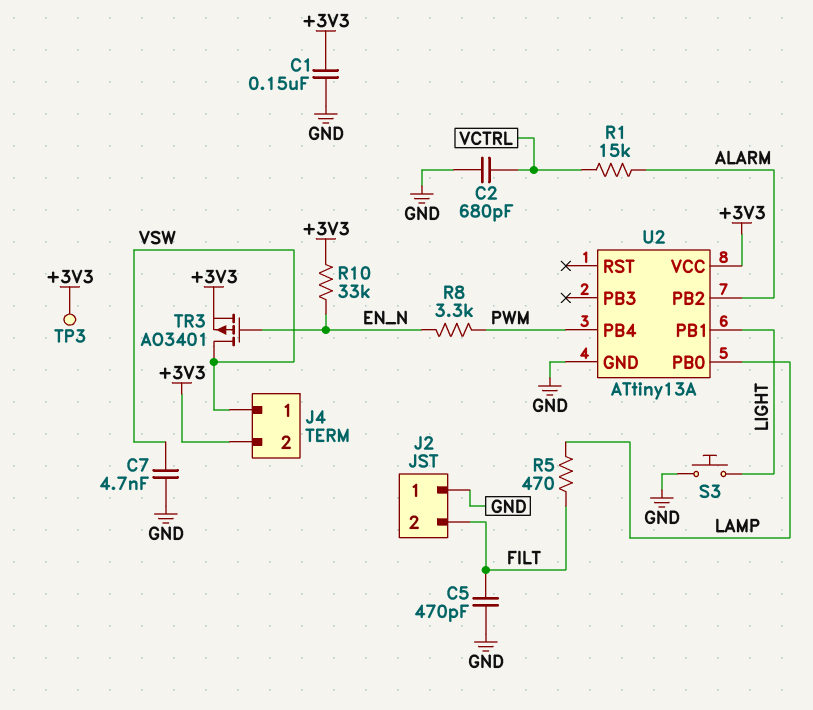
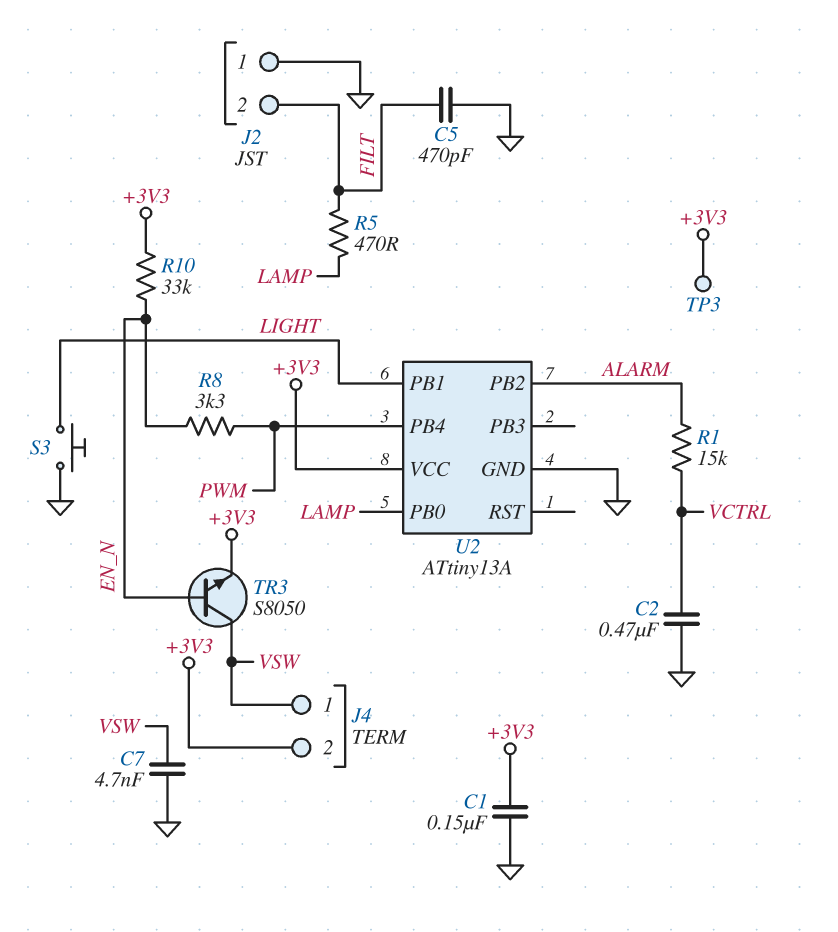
C2: 680pF (GND, VCTRL) -> 470nF (GND, VCTRL)
TR3: PMOS AO3401 (G EN_N, D VSW, S +3V3) -> NPN S8050 (B EN_N, C VSW, E +3V3)

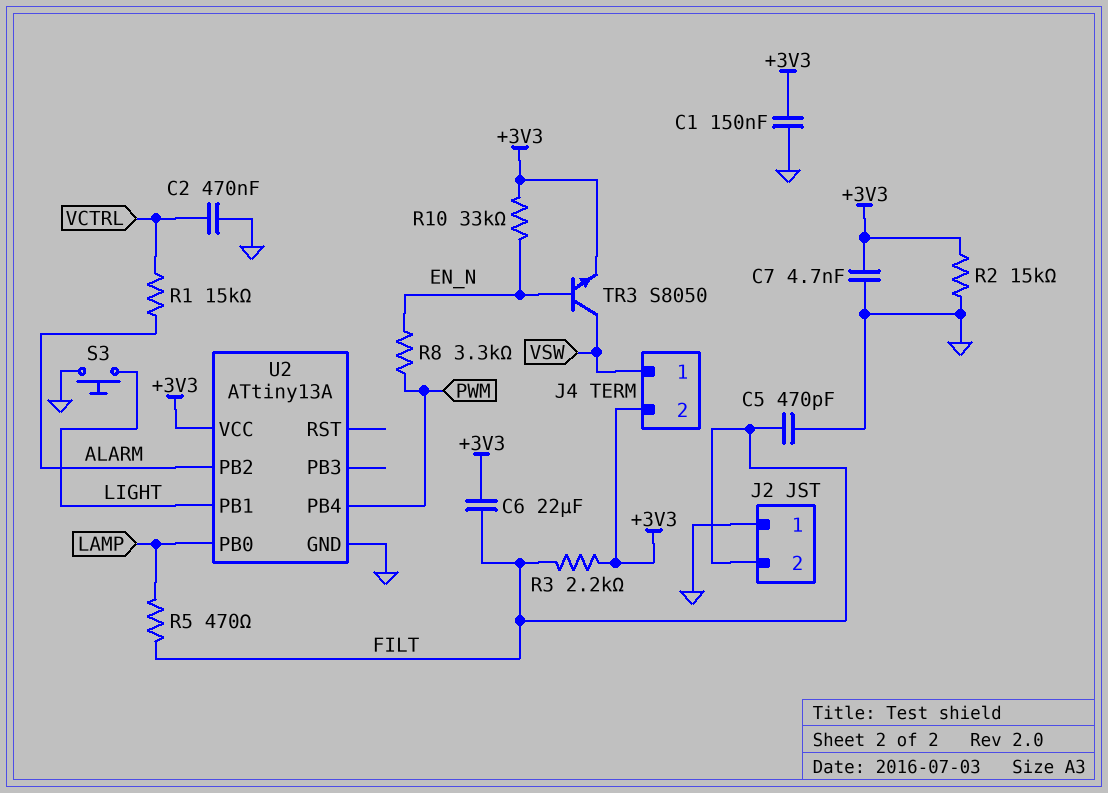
C6: none -> 22uF (+3V3, FILT)
C7: 4.7nF (GND, VSW) -> 4.7nF (+3V3, GND)
R2: none -> 15k (+3V3, GND)
R3: none -> 2.2k (+3V3, FILT)
TP3: test point (+3V3) -> none

